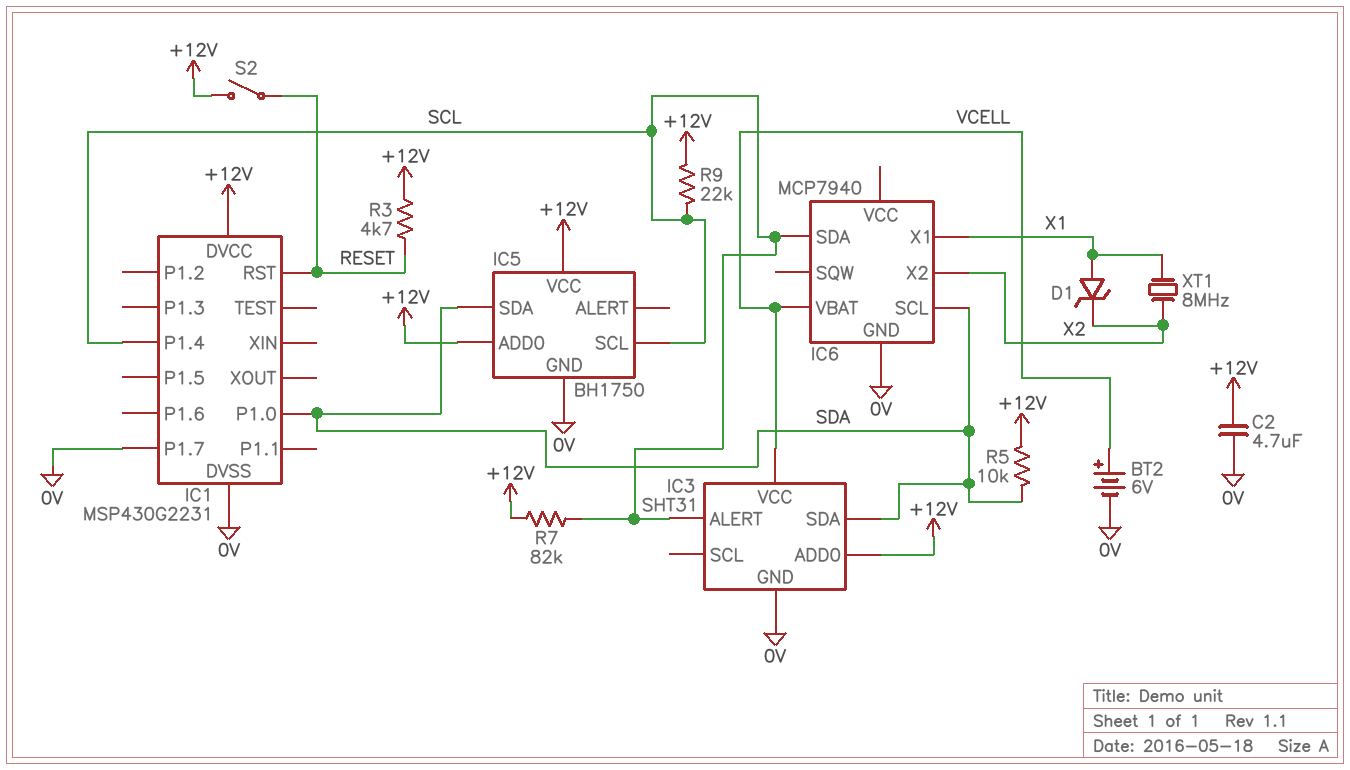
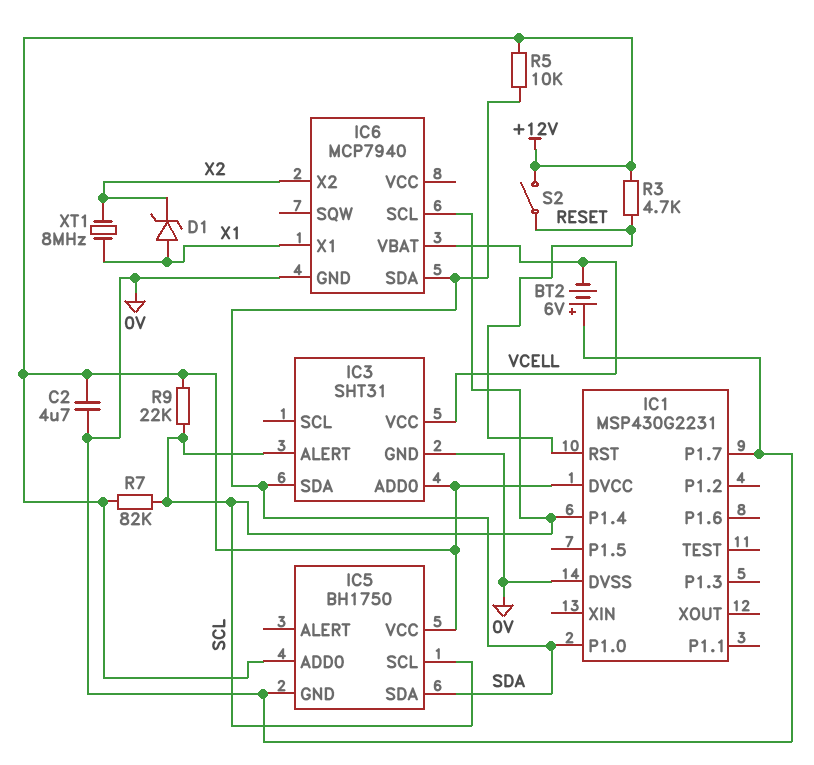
BT2: 6V (plus VCELL, minus 0V) -> 6V (plus 0V, minus VCELL)
IC6 pin SCL: SDA -> SCL
IC6 pin SDA: SCL -> SDA

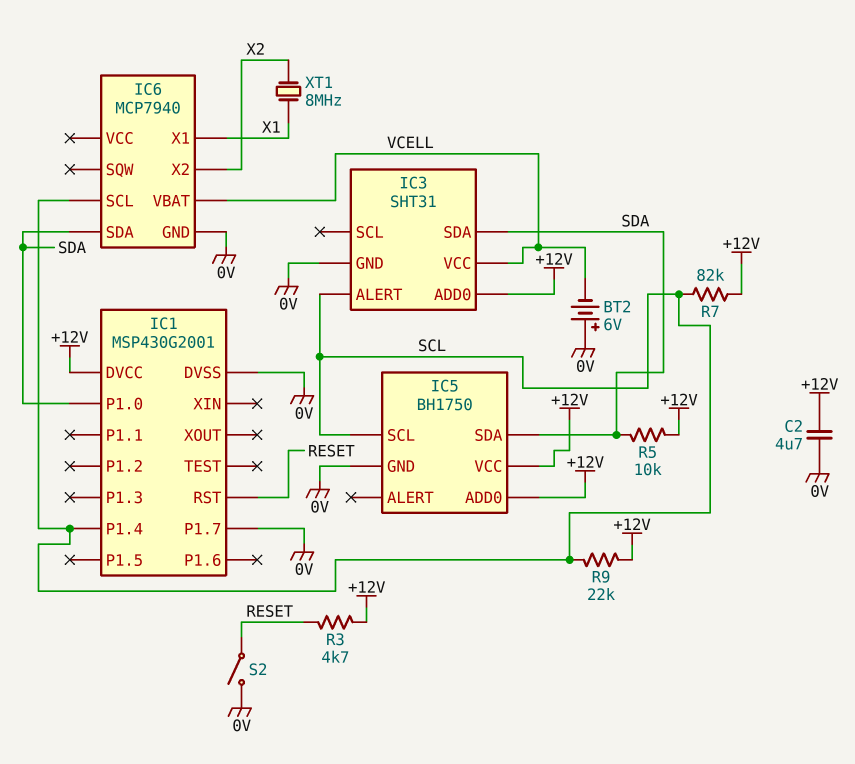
D1: zener (A X1, K X2) -> none
IC1: MSP430G2231 -> MSP430G2001
S2: switch (+12V, RESET) -> switch (0V, RESET)

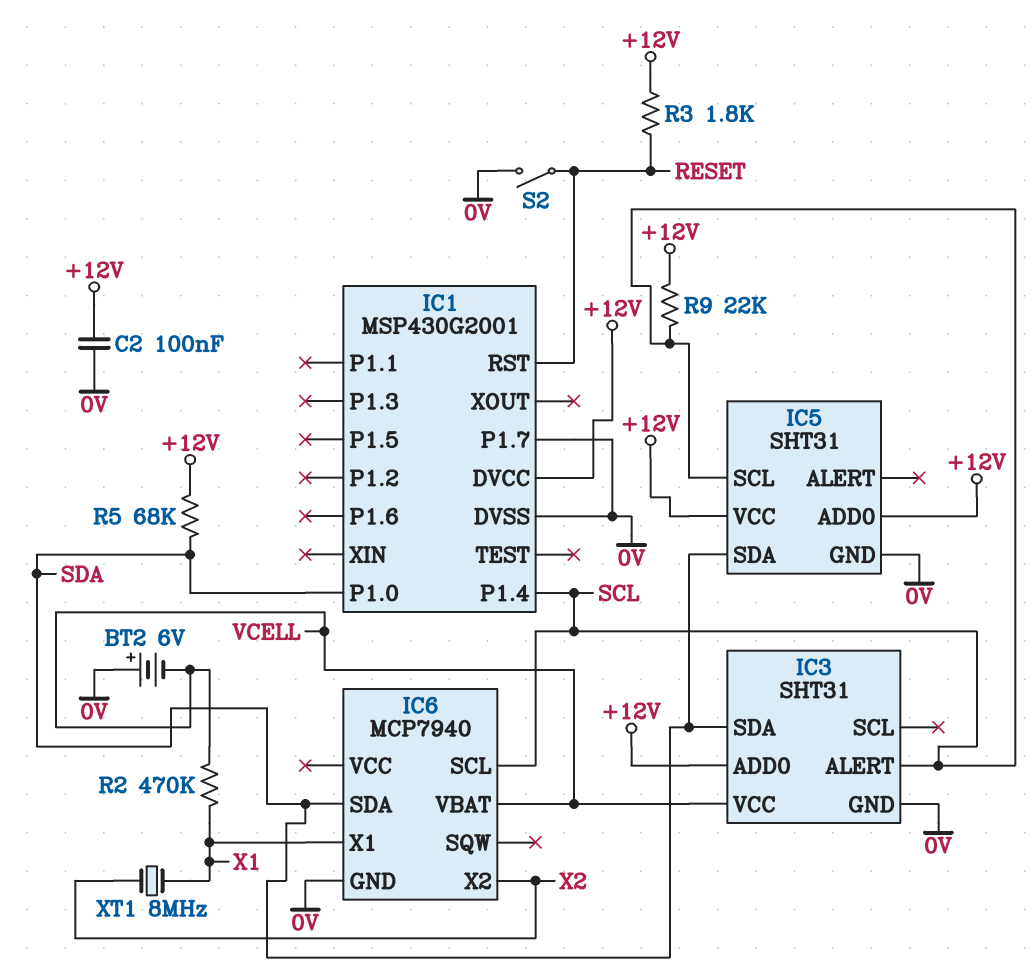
C2: 4.7uF (+12V, 0V) -> 100nF (+12V, 0V)
IC5: BH1750 -> SHT31
R2: none -> 470k (VCELL, X1)
R3: 4.7k (+12V, RESET) -> 1.8k (+12V, RESET)
R5: 10k (+12V, SDA) -> 68k (+12V, SDA)
R7: 82k (+12V, SCL) -> none

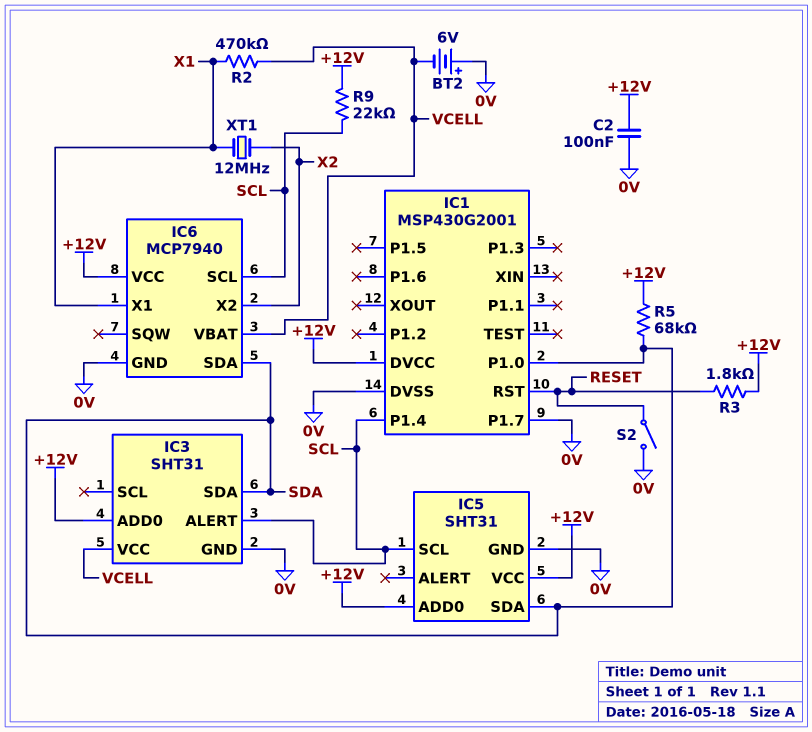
IC6 pin VCC: none -> +12V
XT1: 8MHz (X1, X2) -> 12MHz (X1, X2)

